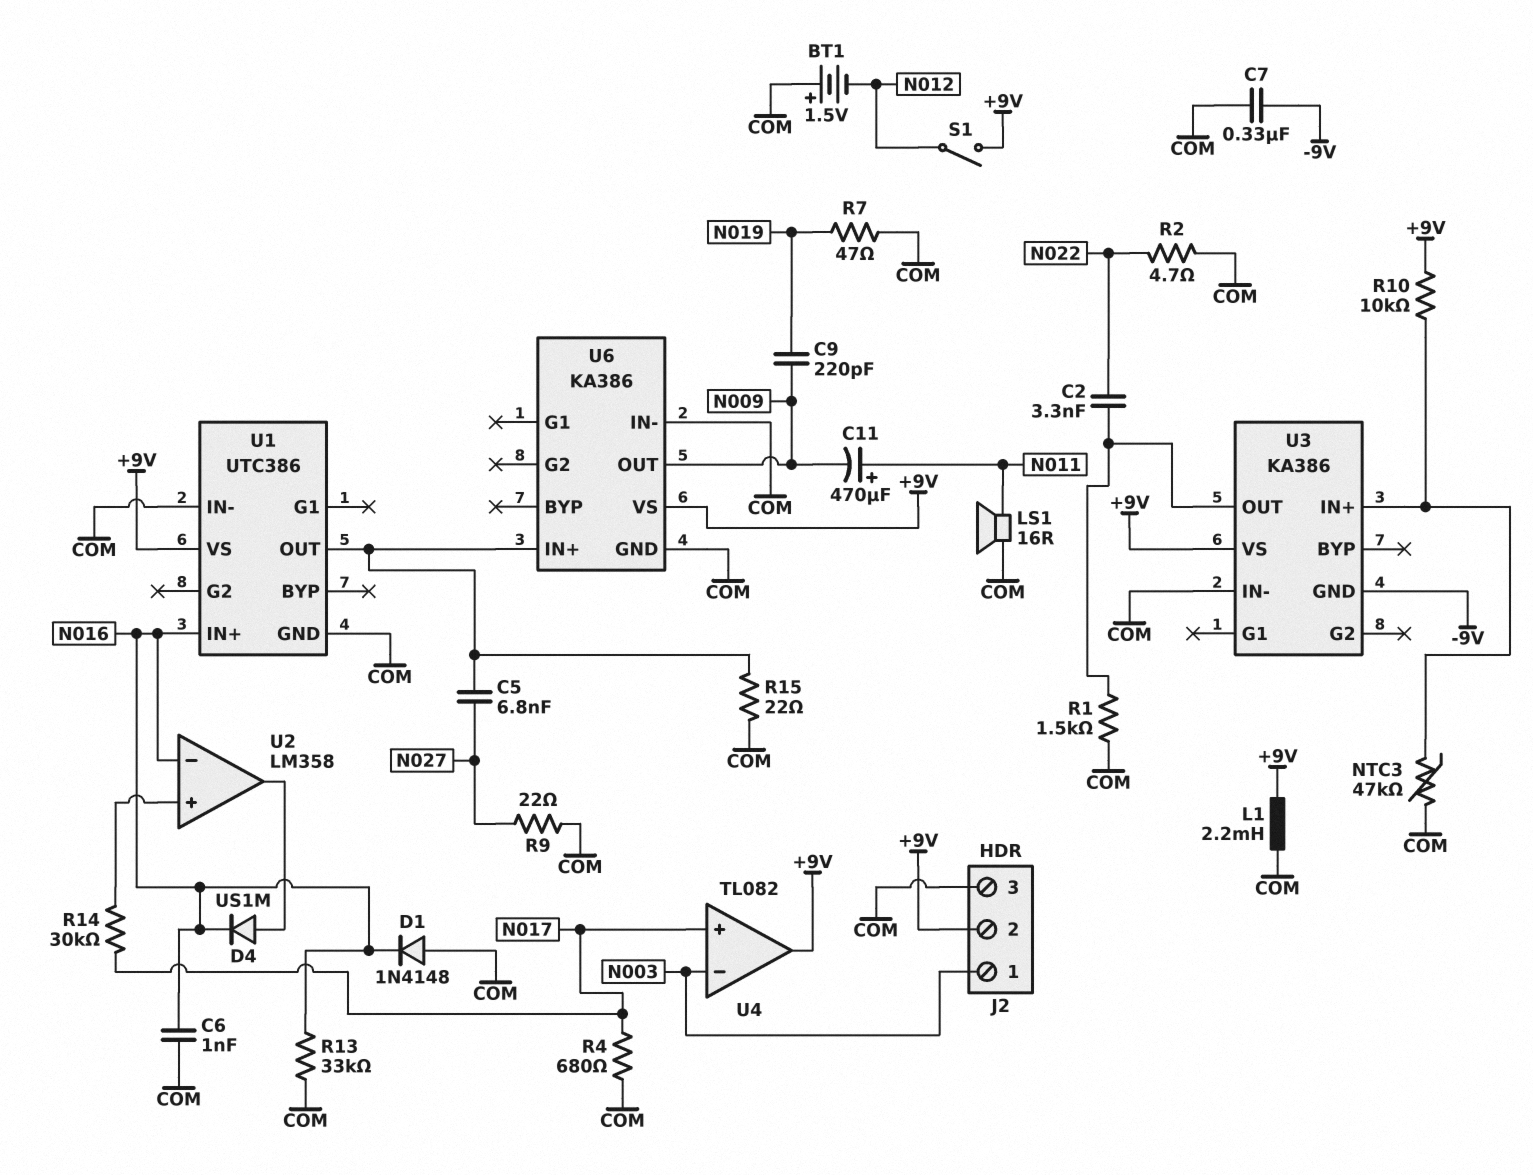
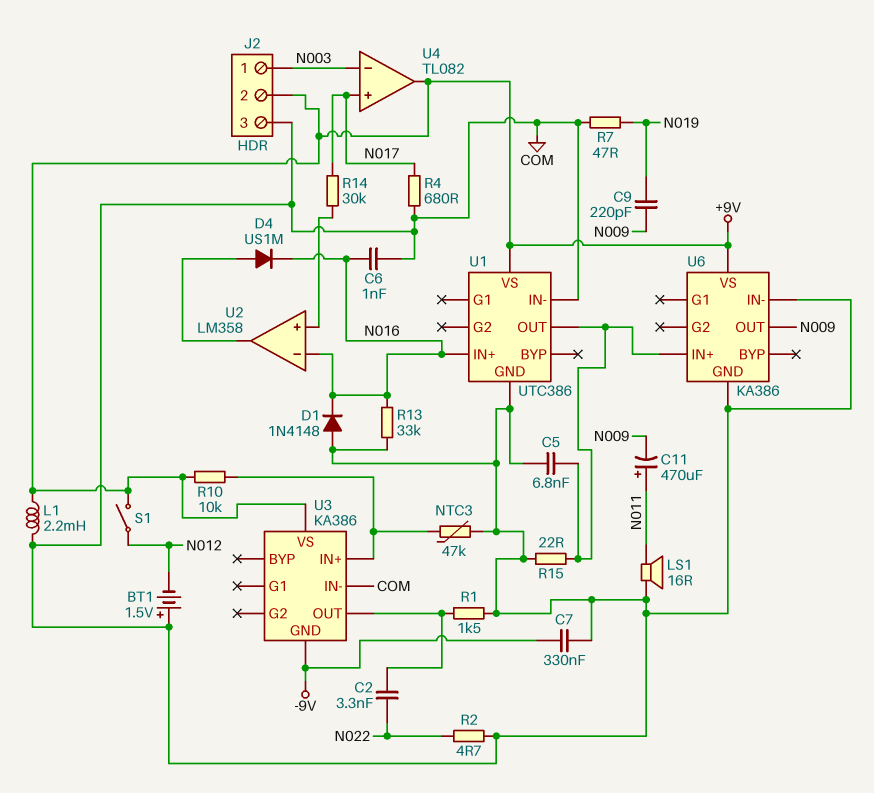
C5: 6.8nF (N027, U1/OUT) -> 6.8nF (COM, U1/OUT)
R9: 22 (COM, N027) -> none

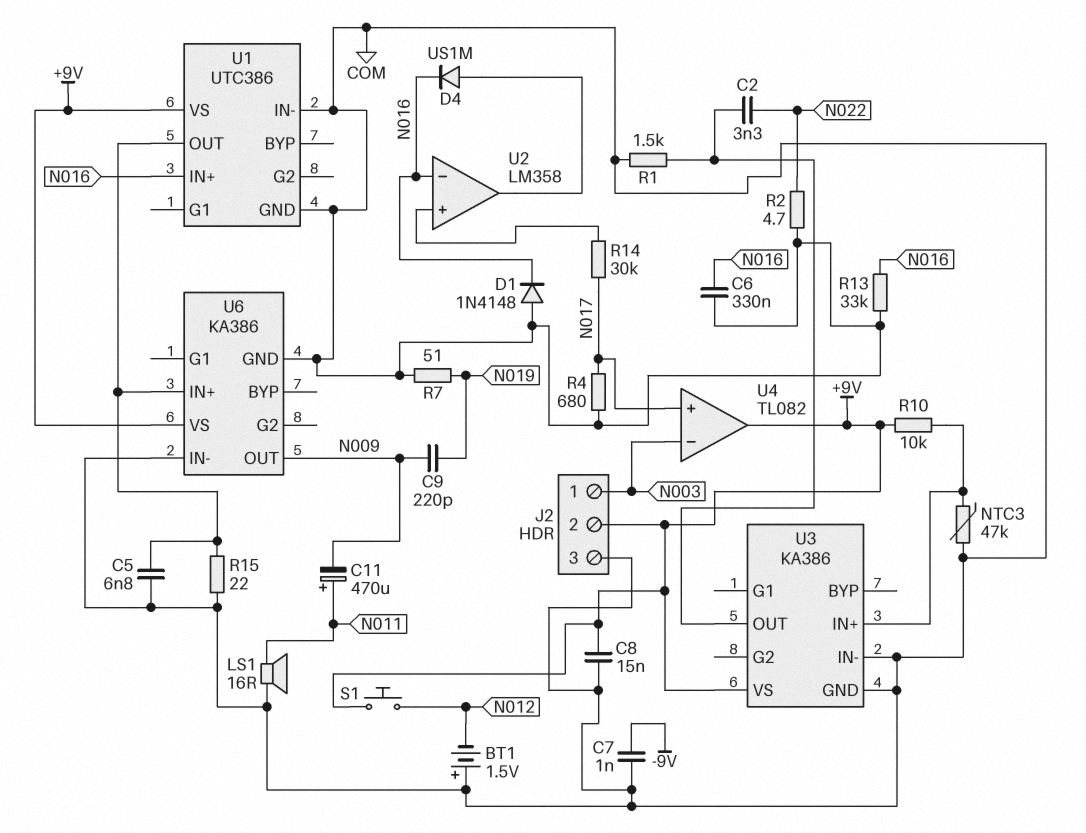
C6: 1nF (COM, N016) -> 330nF (COM, N016)
C7: 330nF (-9V, COM) -> 1nF (-9V, COM)
C8: none -> 15nF (+9V, COM)
L1: 2.2mH (+9V, COM) -> none
R7: 47 (COM, N019) -> 51 (COM, N019)
S1: switch (+9V, N012) -> button (+9V, N012)
U3 pin GND: -9V -> COM

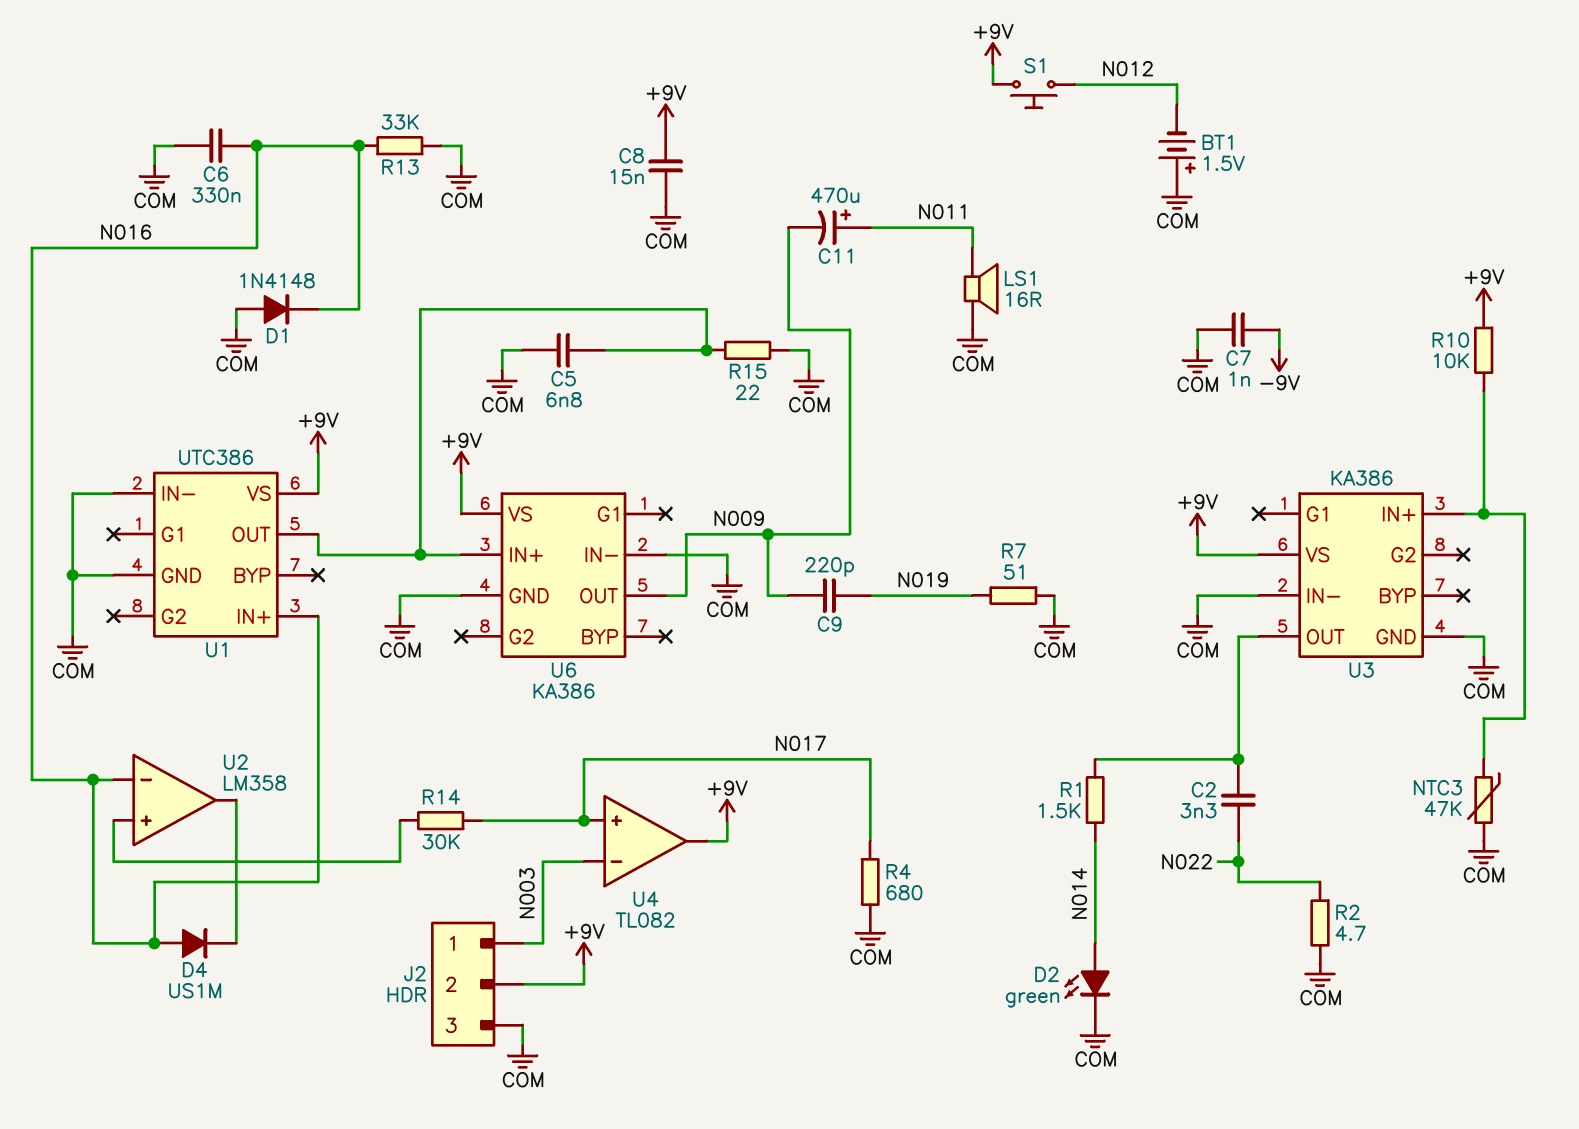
D2: none -> LED green (A N014, K COM)
D4: diode US1M (A U2/out, K N016) -> diode US1M (A N016, K U2/out)
R1: 1.5k (COM, U3/OUT) -> 1.5k (N014, U3/OUT)

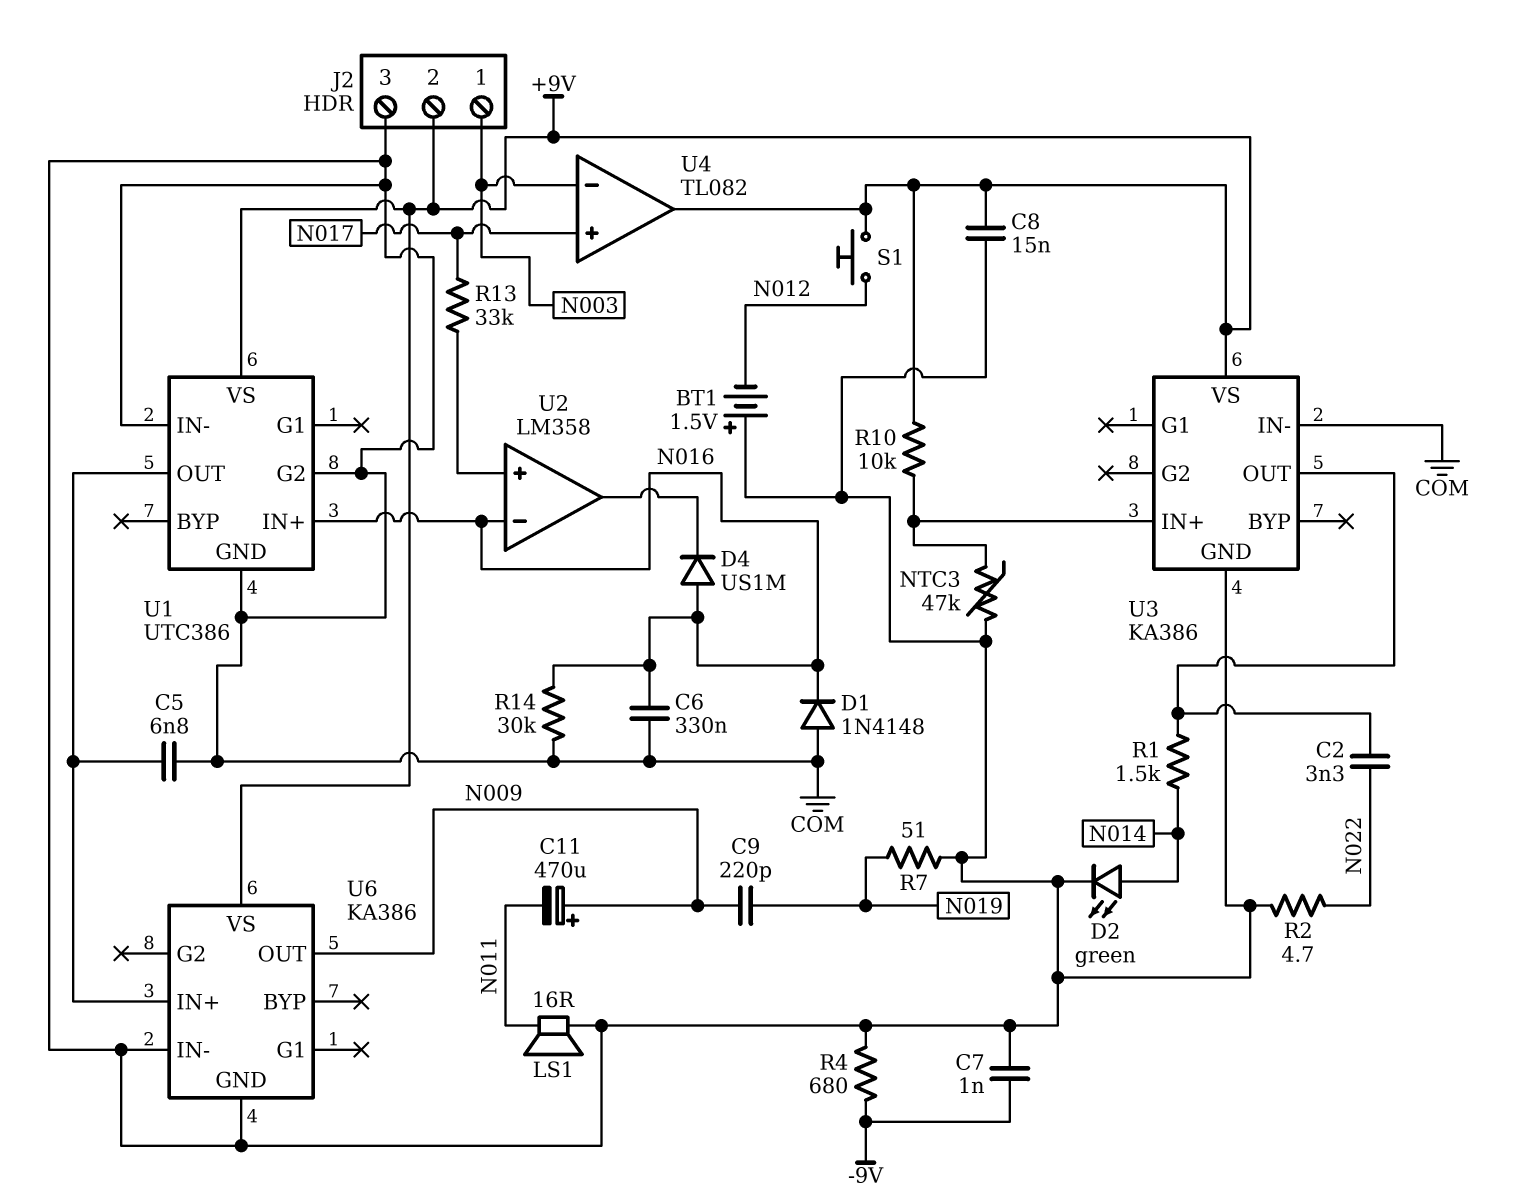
C11: 470uF (plus N011, minus N009) -> 470uF (plus N009, minus N011)
R4: 680 (COM, N017) -> 680 (-9V, COM)
R13: 33k (COM, N016) -> 33k (N017, U2/in+)
R14: 30k (N017, U2/in+) -> 30k (COM, N016)
R15: 22 (COM, U1/OUT) -> none
U1 pin G2: none -> COM

